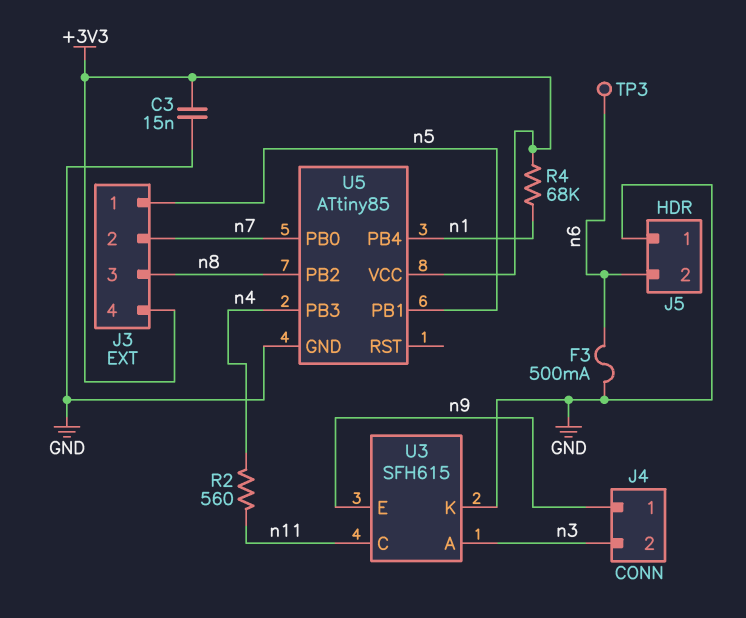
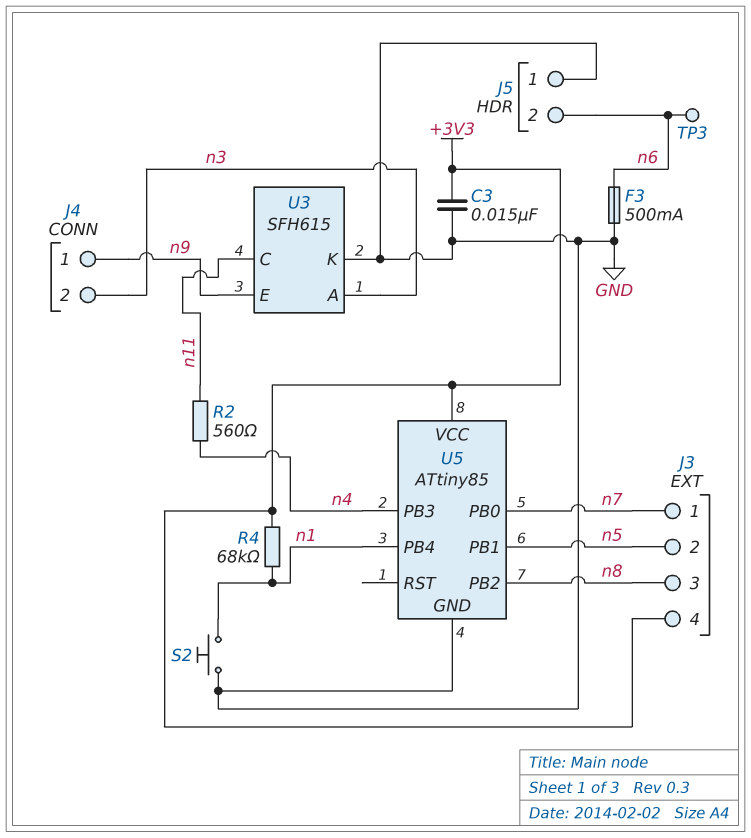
J3 pin 1: n5 -> n7
J3 pin 2: n7 -> n5
S2: none -> button (GND, n1)

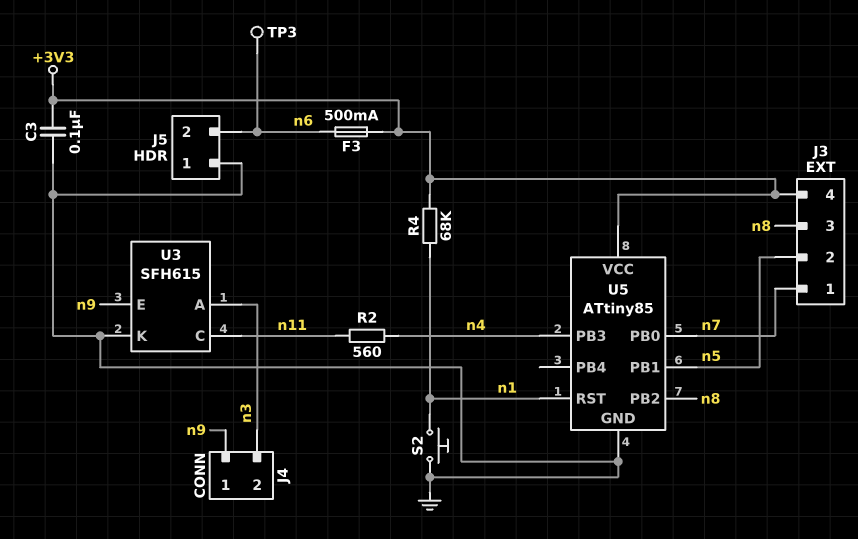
C3: 15nF (+3V3, GND) -> 100nF (+3V3, GND)
F3: 500mA (GND, n6) -> 500mA (+3V3, n6)
U5 pin PB4: n1 -> none
U5 pin RST: none -> n1

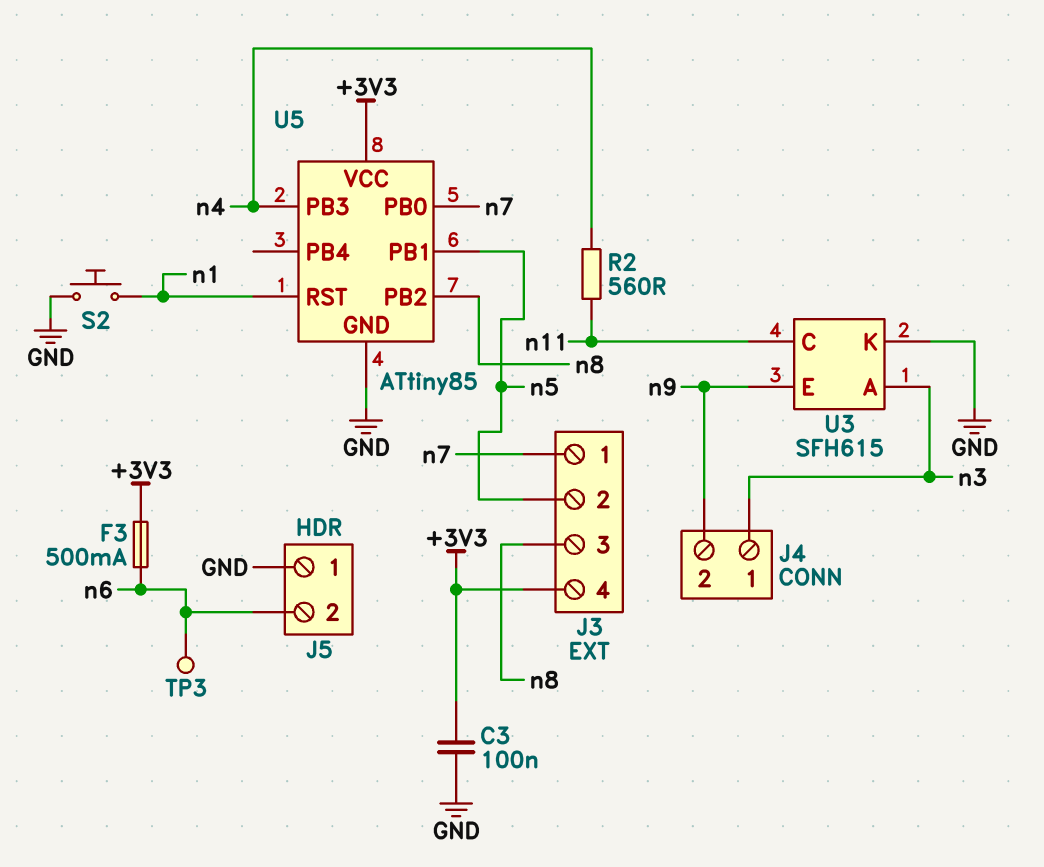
J4 pin 1: n9 -> n3
J4 pin 2: n3 -> n9
R4: 68k (+3V3, n1) -> none

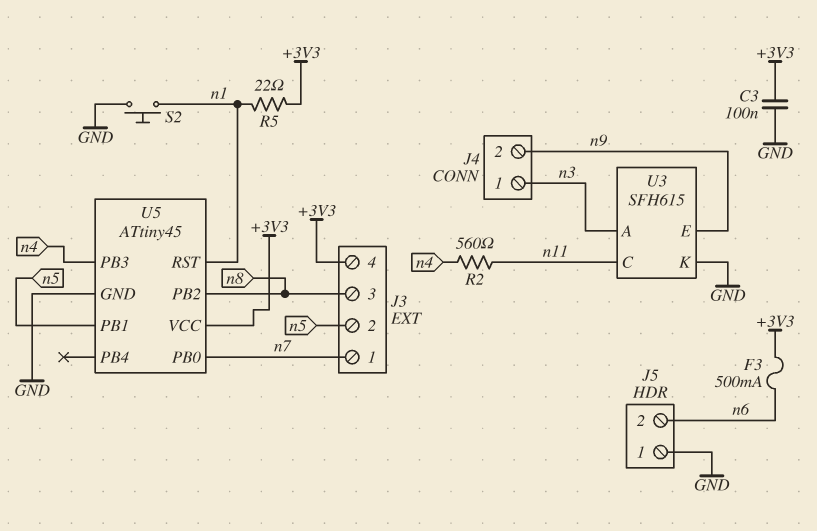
R5: none -> 22 (+3V3, n1)
TP3: test point (n6) -> none
U5: ATtiny85 -> ATtiny45

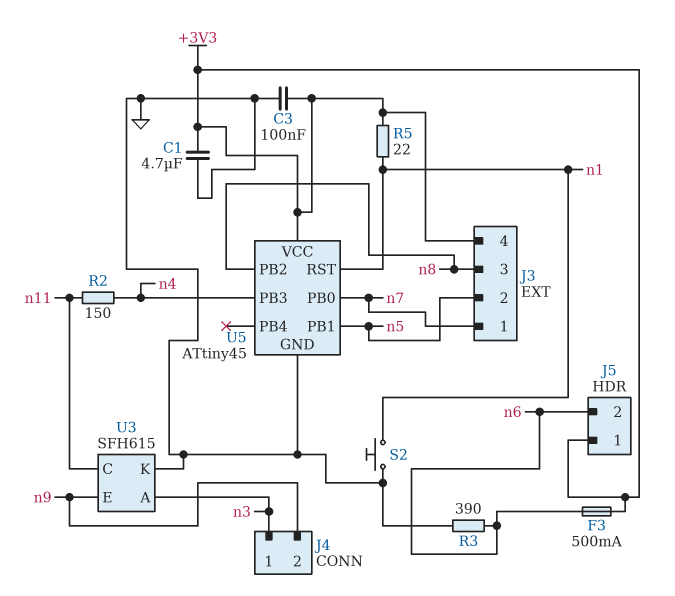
C1: none -> 4.7uF (+3V3, GND)
J5 pin 1: GND -> +3V3
R2: 560 (n4, n11) -> 150 (n4, n11)
R3: none -> 390 (GND, n6)

